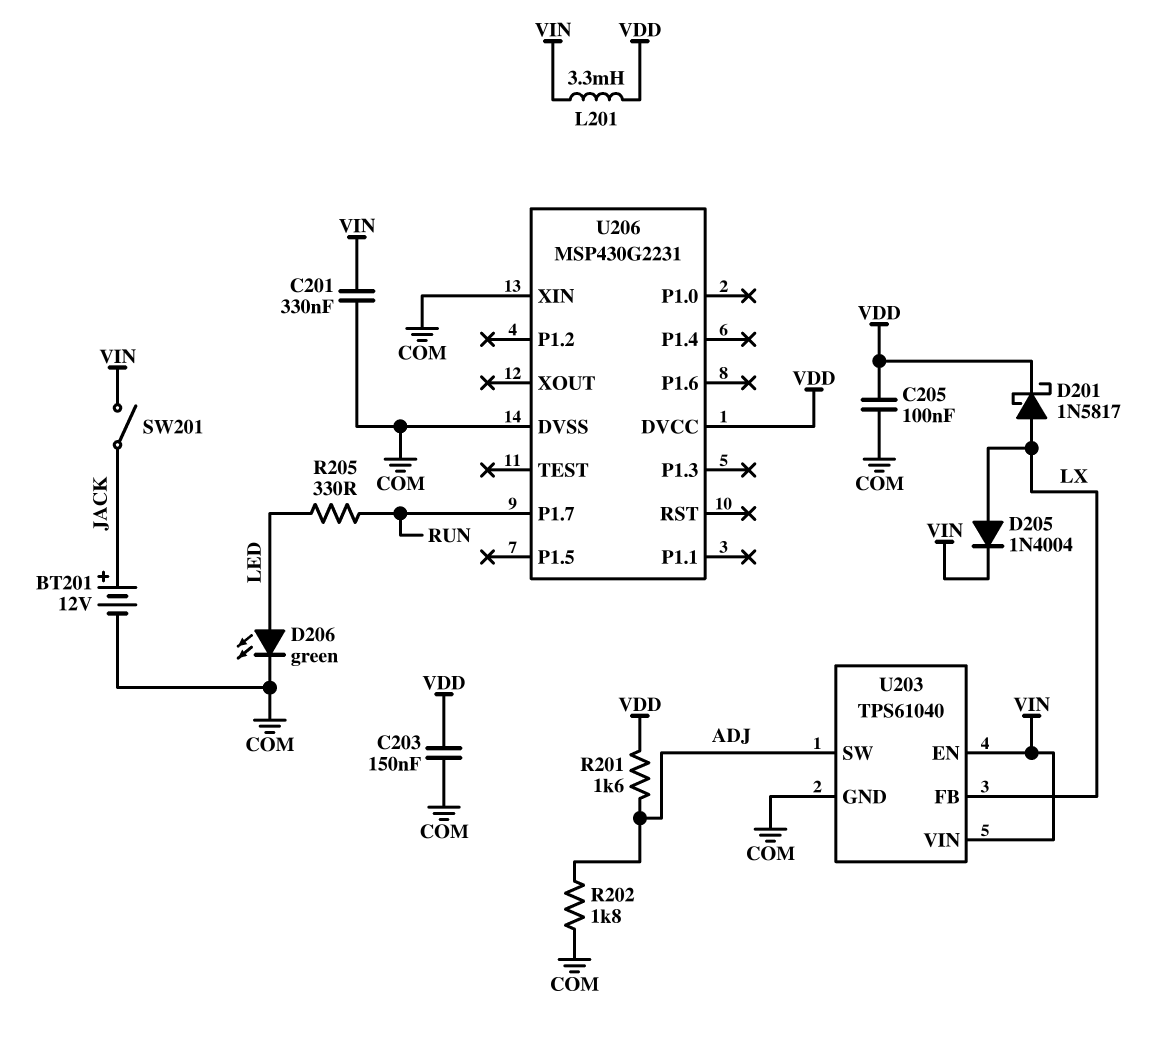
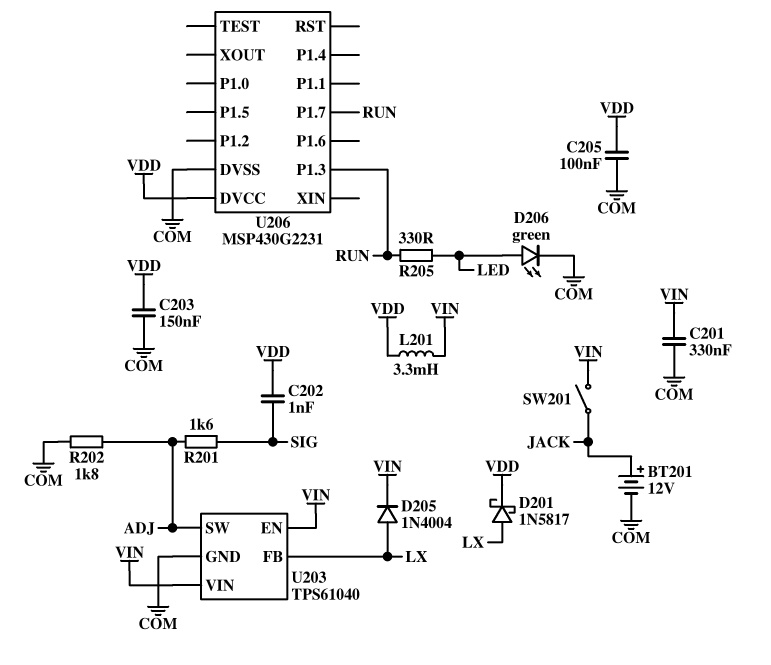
C202: none -> 1nF (SIG, VDD)
R201: 1.6k (ADJ, VDD) -> 1.6k (ADJ, SIG)
U206 pin P1.3: none -> RUN
U206 pin XIN: COM -> none

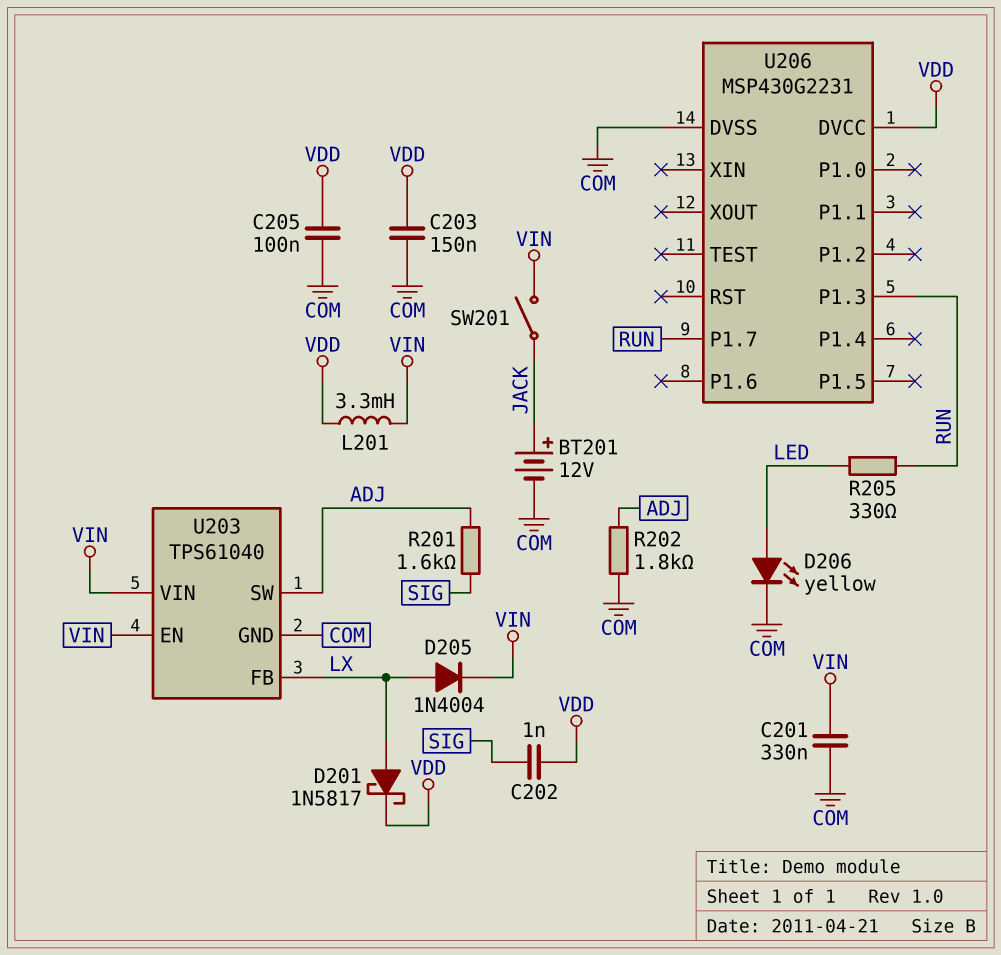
D206: LED green (A LED, K COM) -> LED yellow (A LED, K COM)

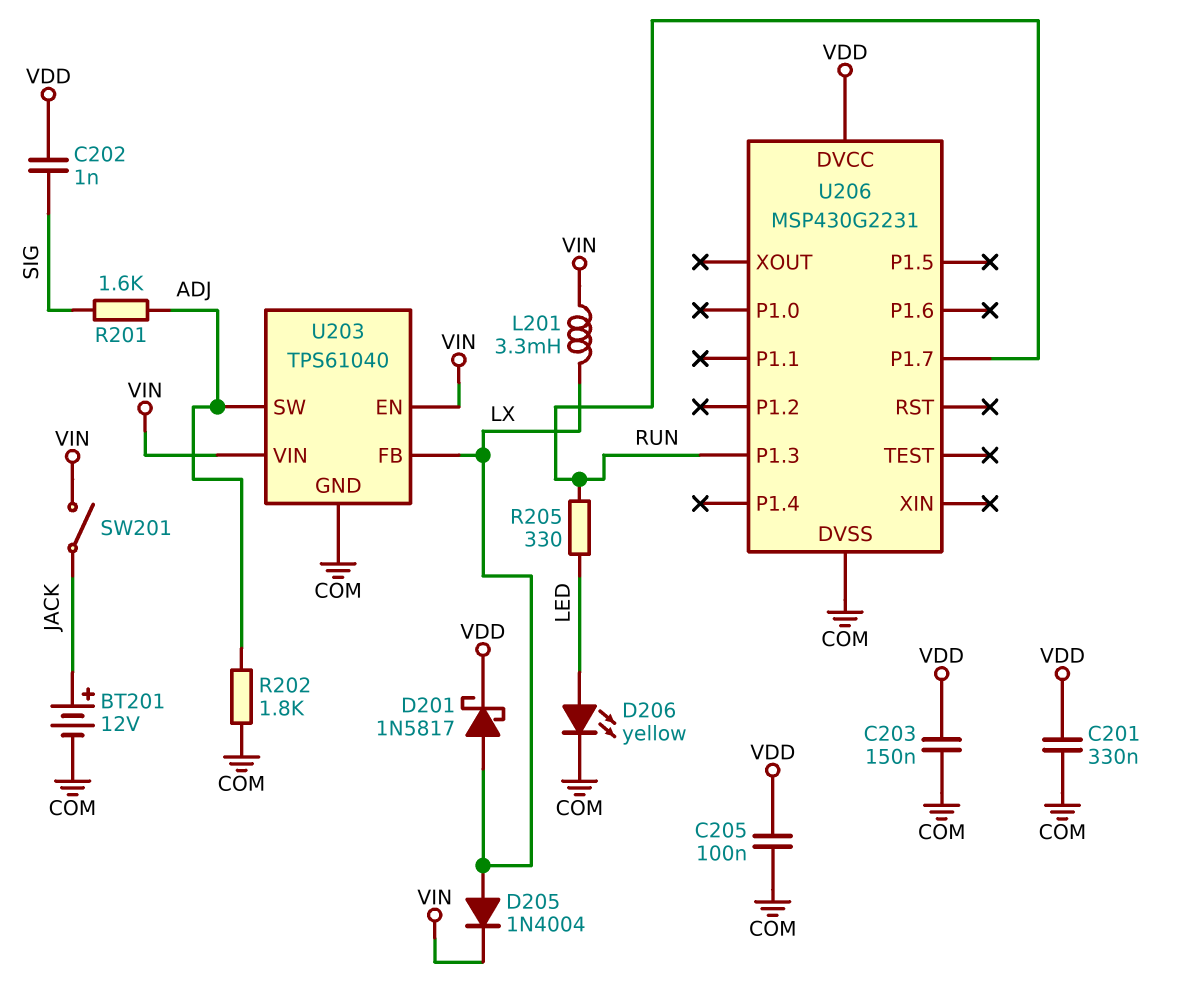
C201: 330nF (COM, VIN) -> 330nF (COM, VDD)
L201: 3.3mH (VDD, VIN) -> 3.3mH (LX, VIN)

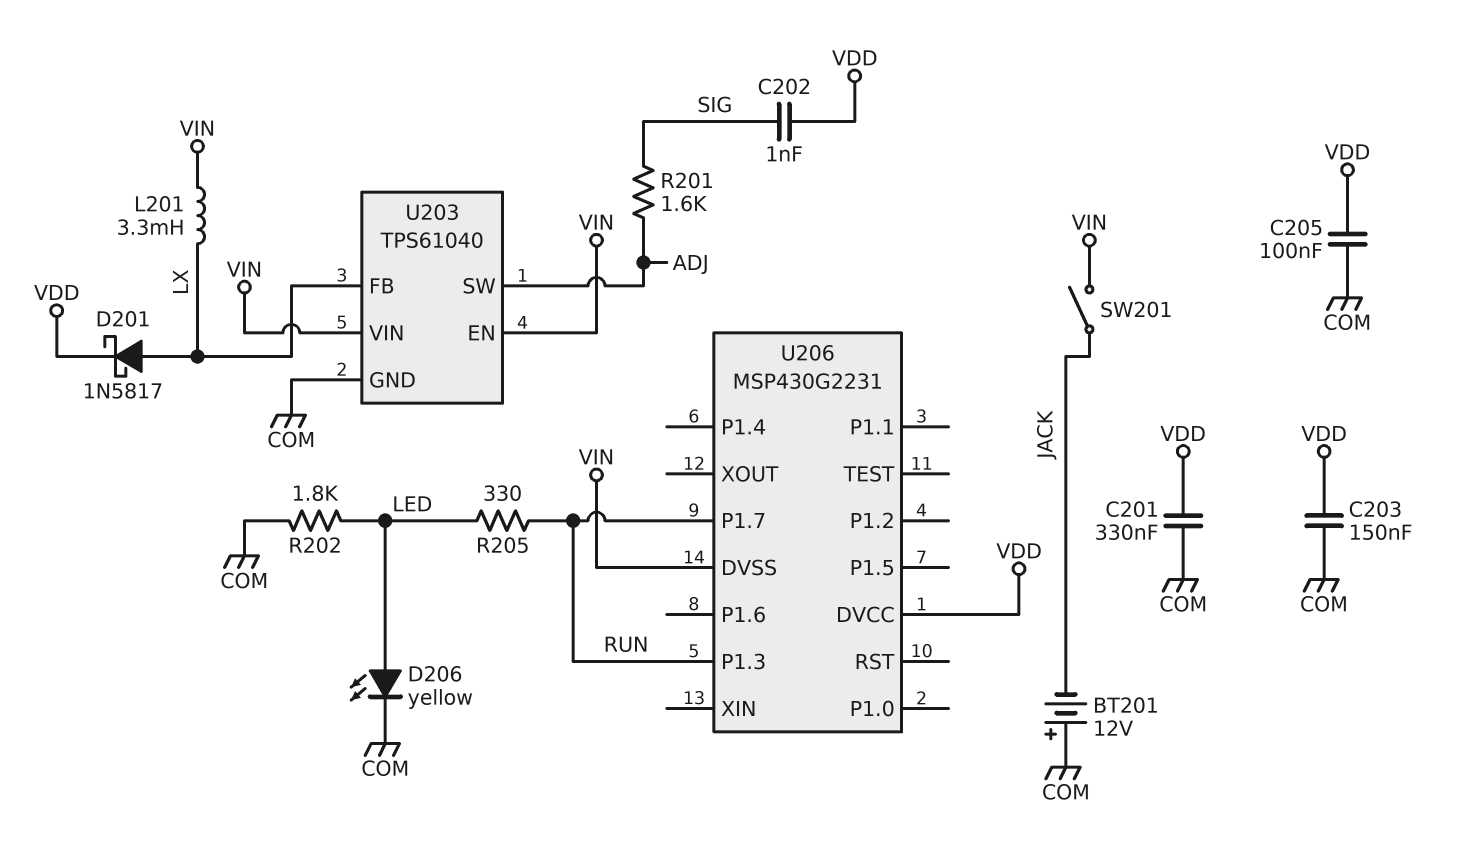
BT201: 12V (plus JACK, minus COM) -> 12V (plus COM, minus JACK)
D205: diode 1N4004 (A LX, K VIN) -> none
R202: 1.8k (ADJ, COM) -> 1.8k (COM, LED)
U206 pin DVSS: COM -> VIN

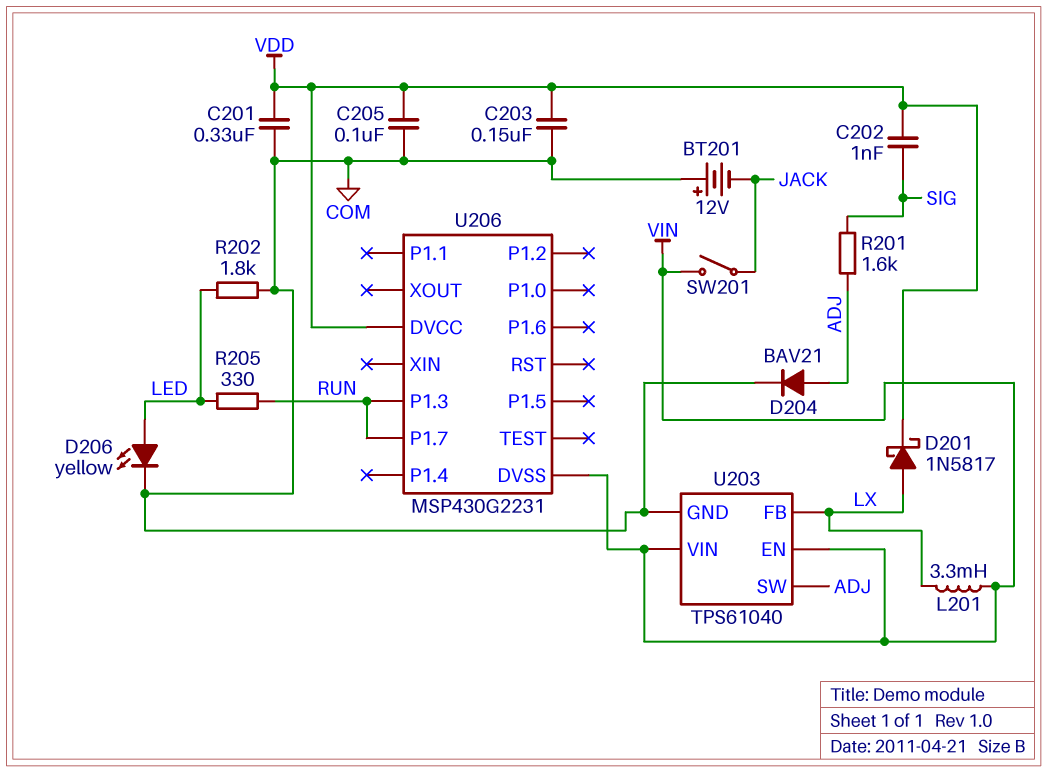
D204: none -> diode BAV21 (A ADJ, K COM)

